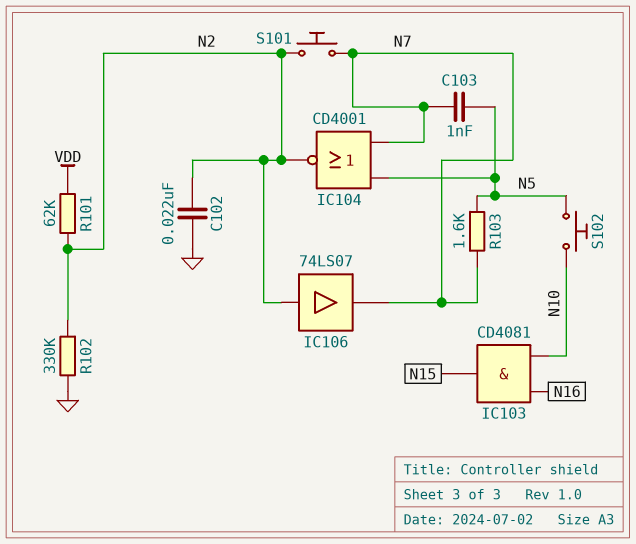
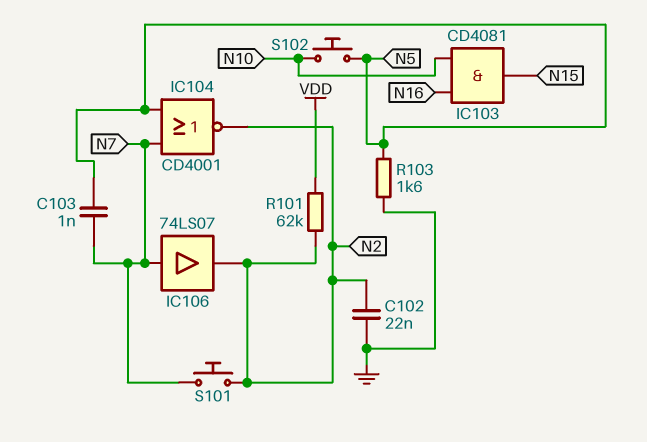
IC106: buffer 74LS07 (in N2, out N7) -> buffer 74LS07 (in N7, out N2)
R102: 330k (GND, N2) -> none
R103: 1.6k (N5, N7) -> 1.6k (GND, N5)

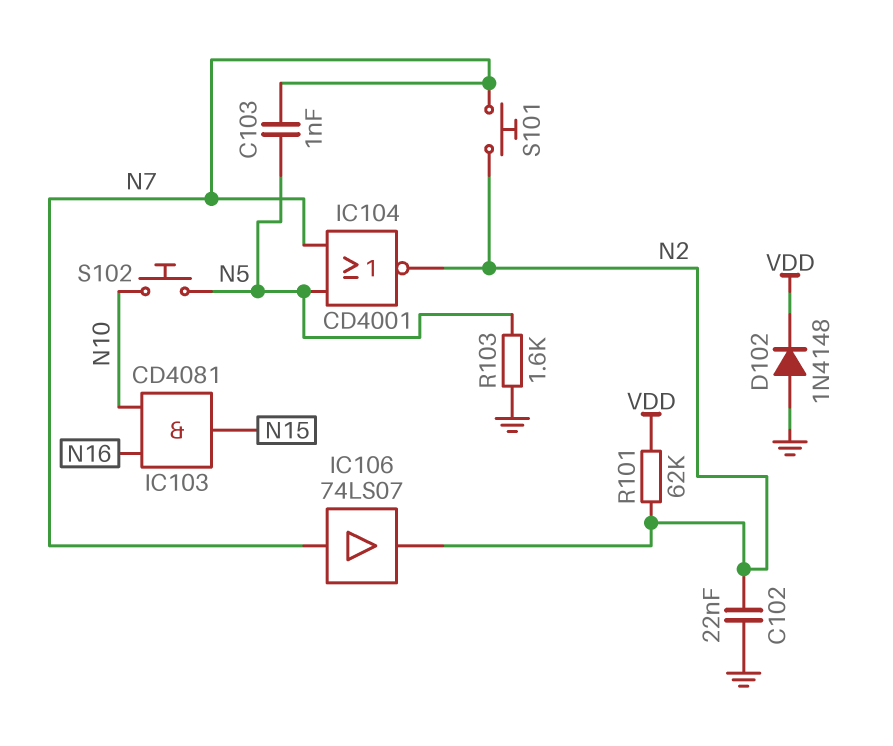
D102: none -> diode 1N4148 (A GND, K VDD)

